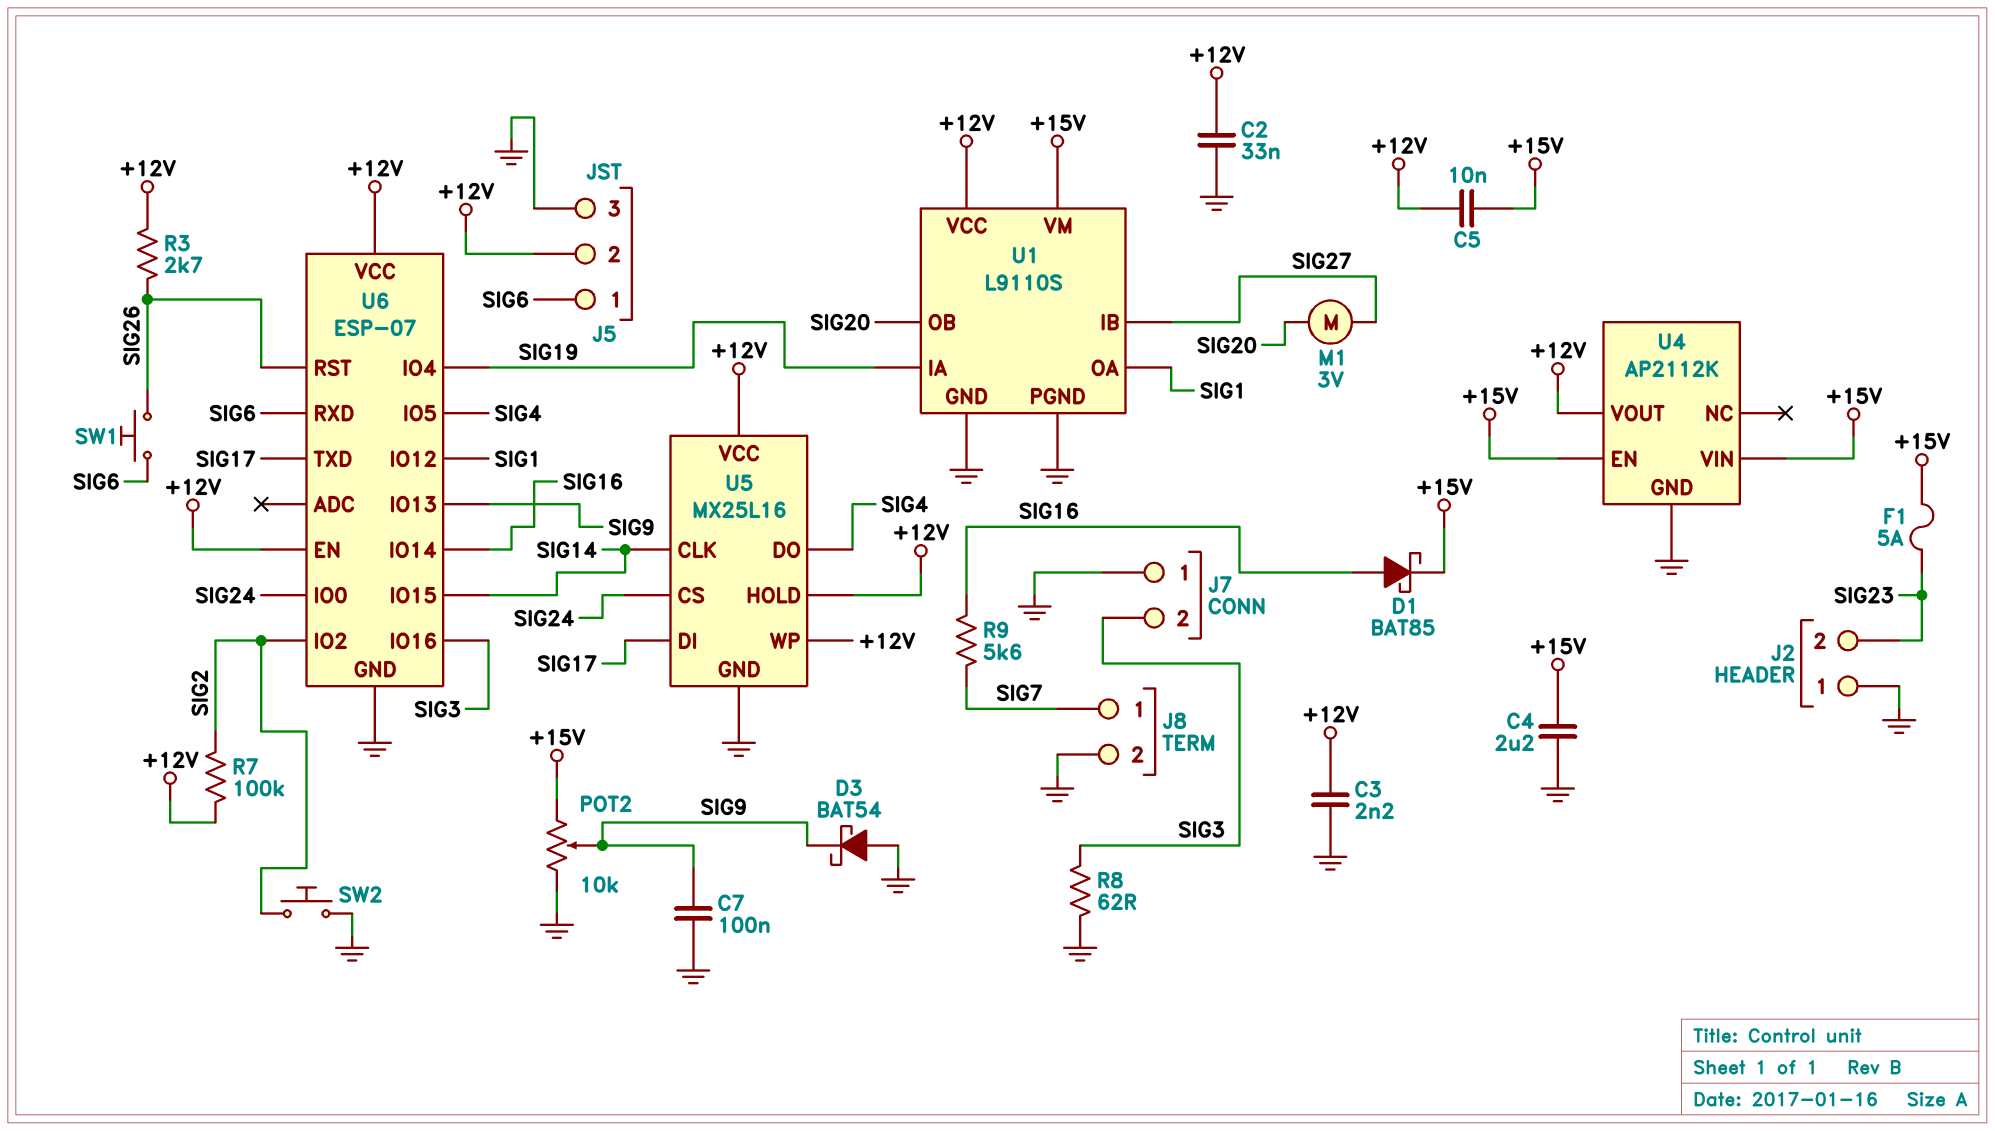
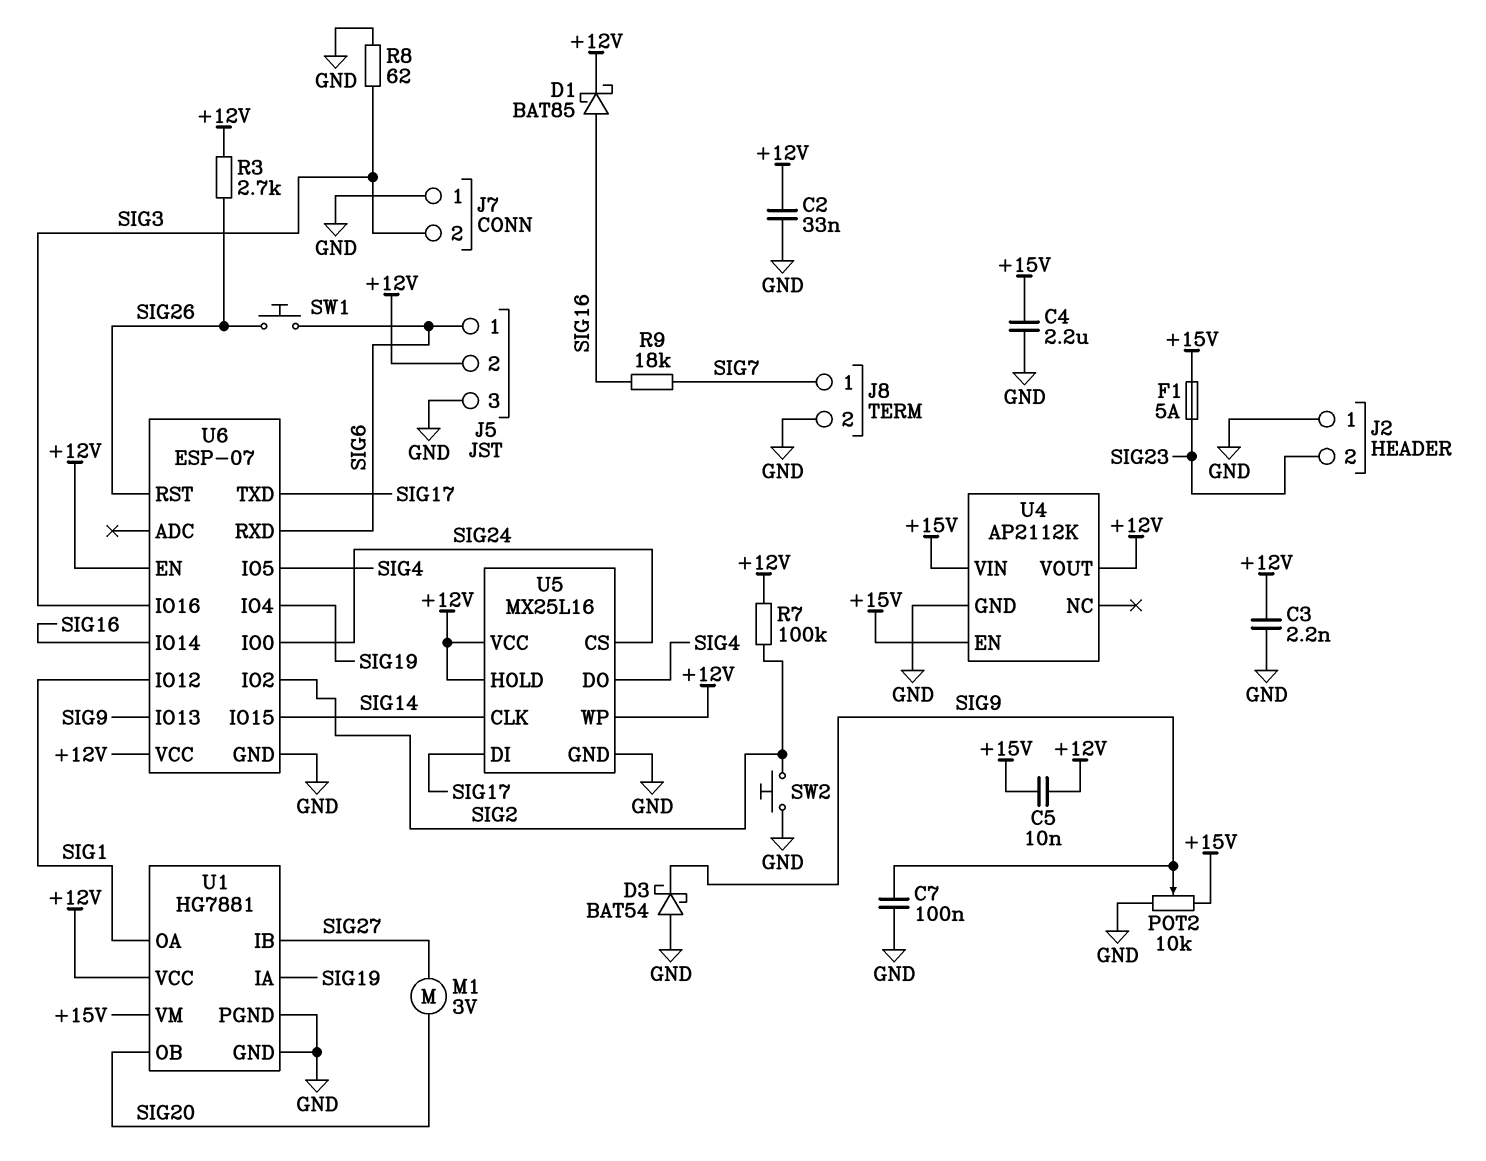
D1: schottky BAT85 (A SIG16, K +15V) -> schottky BAT85 (A SIG16, K +12V)
R9: 5.6k (SIG7, SIG16) -> 18k (SIG7, SIG16)
U1: L9110S -> HG7881

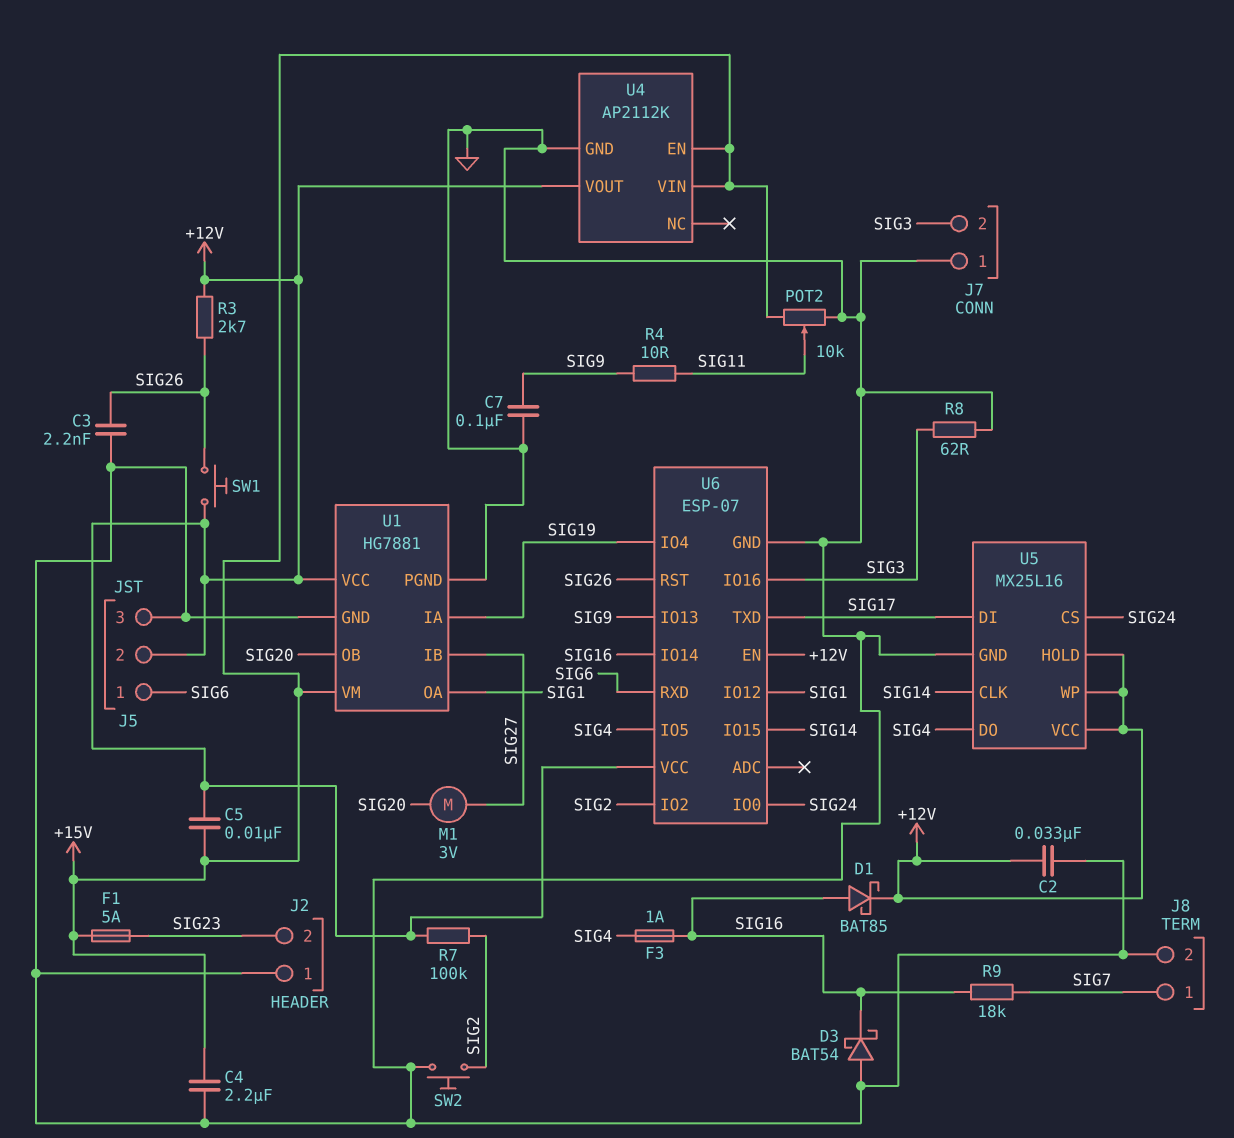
C3: 2.2nF (+12V, GND) -> 2.2nF (GND, SIG26)
D3: schottky BAT54 (A GND, K SIG9) -> schottky BAT54 (A GND, K SIG16)
F3: none -> 1A (SIG4, SIG16)
POT2: 10k (+15V, GND, wiper SIG9) -> 10k (+15V, GND, wiper SIG11)
R4: none -> 10 (SIG9, SIG11)
SW1: button (SIG6, SIG26) -> button (+12V, SIG26)

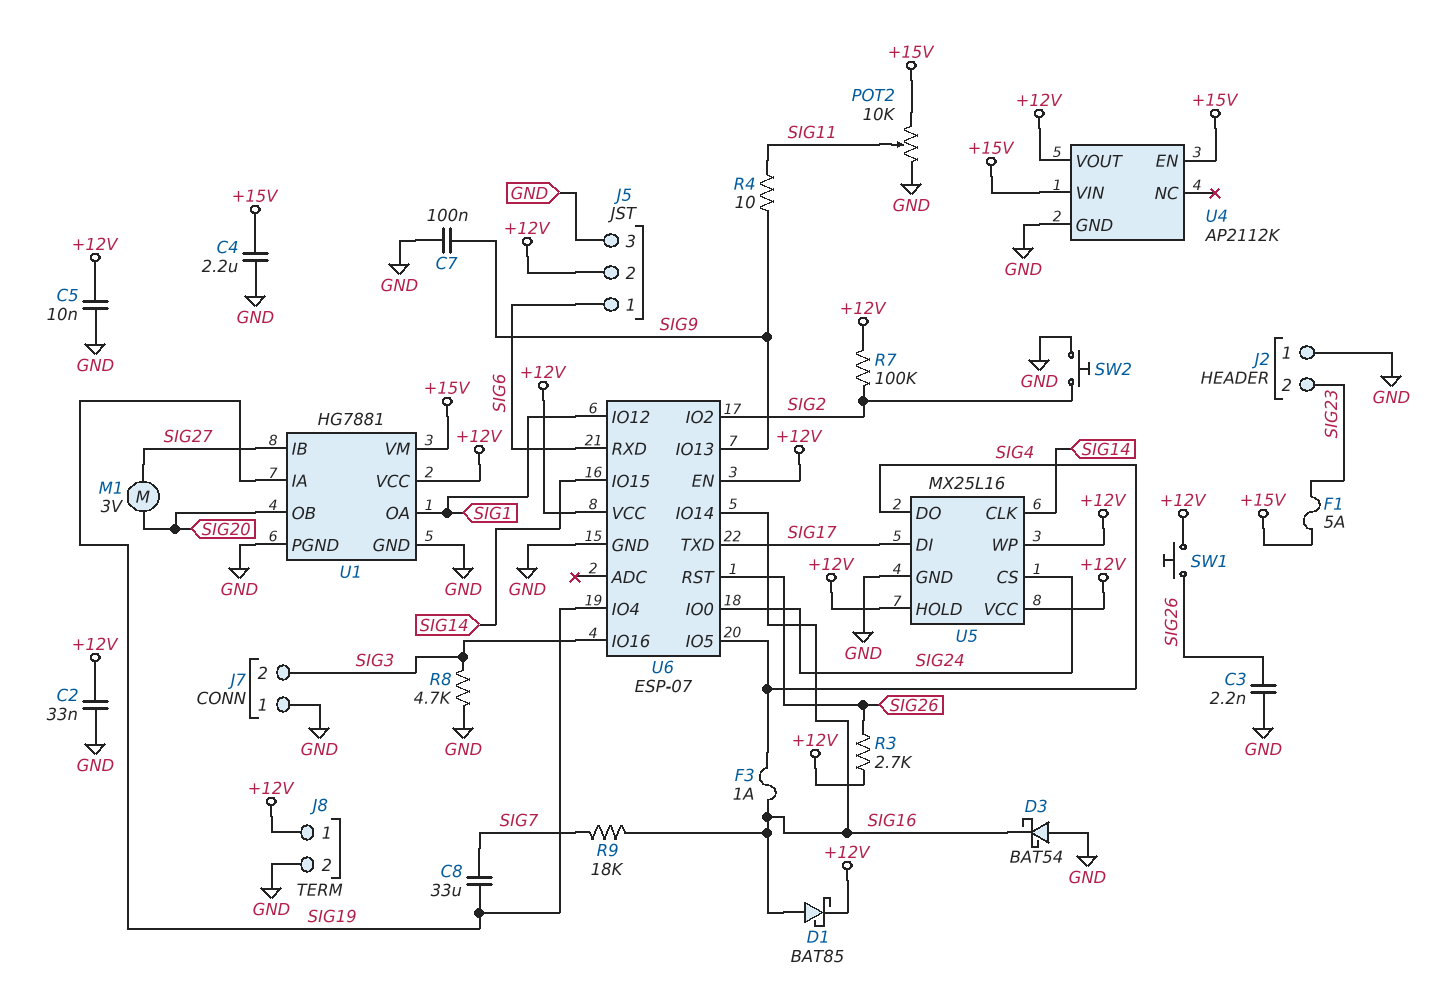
C5: 10nF (+12V, +15V) -> 10nF (+12V, GND)
C8: none -> 33uF (SIG7, SIG19)
J8 pin 1: SIG7 -> +12V
R8: 62 (GND, SIG3) -> 4.7k (GND, SIG3)

